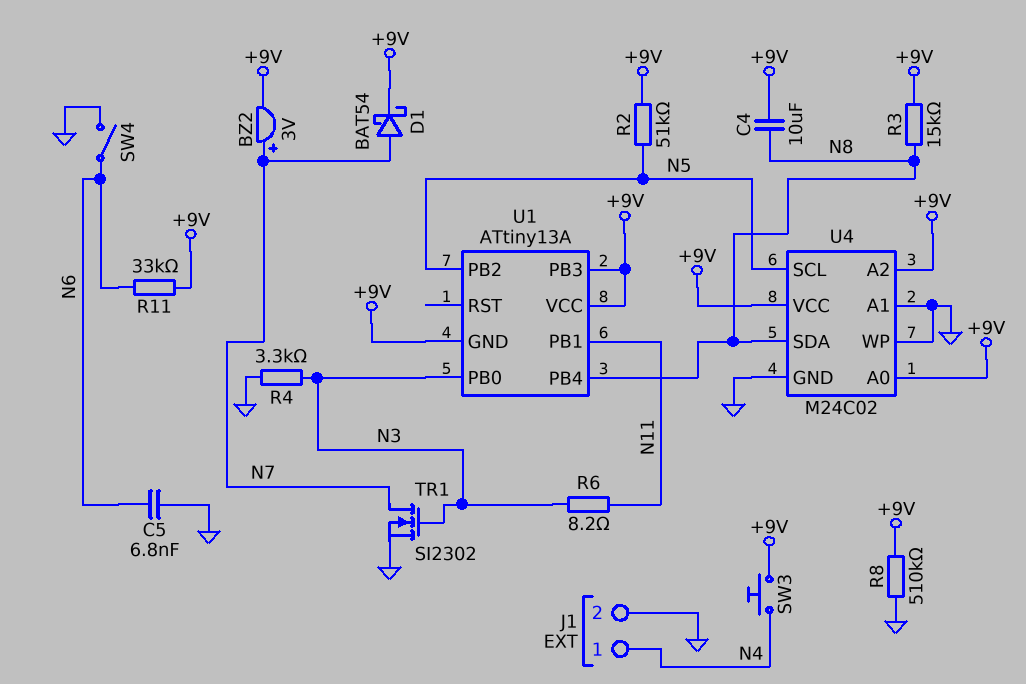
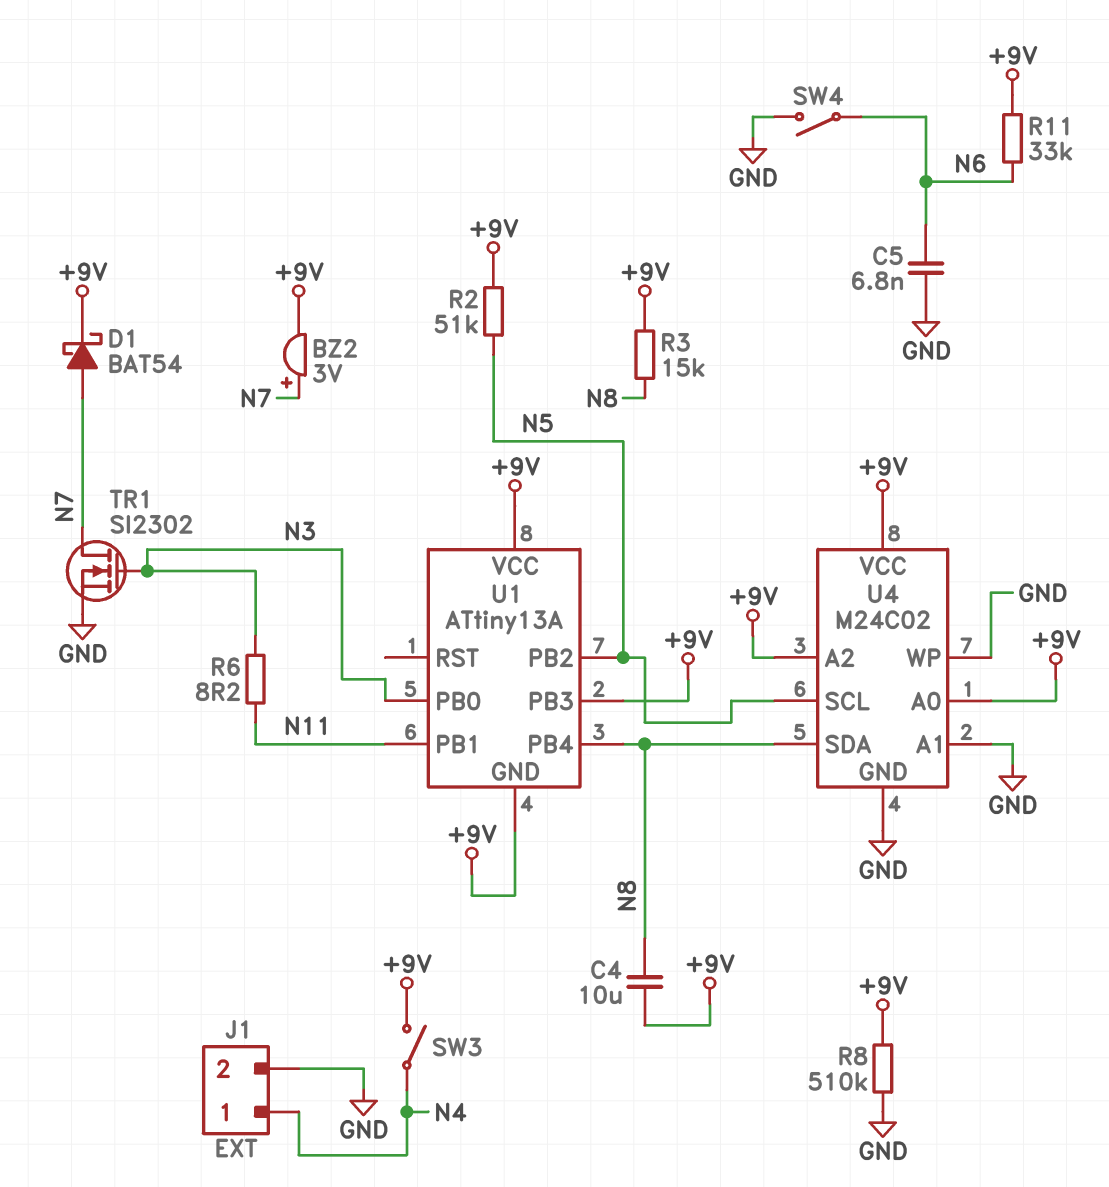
R4: 3.3k (GND, N3) -> none
SW3: button (+9V, N4) -> switch (+9V, N4)

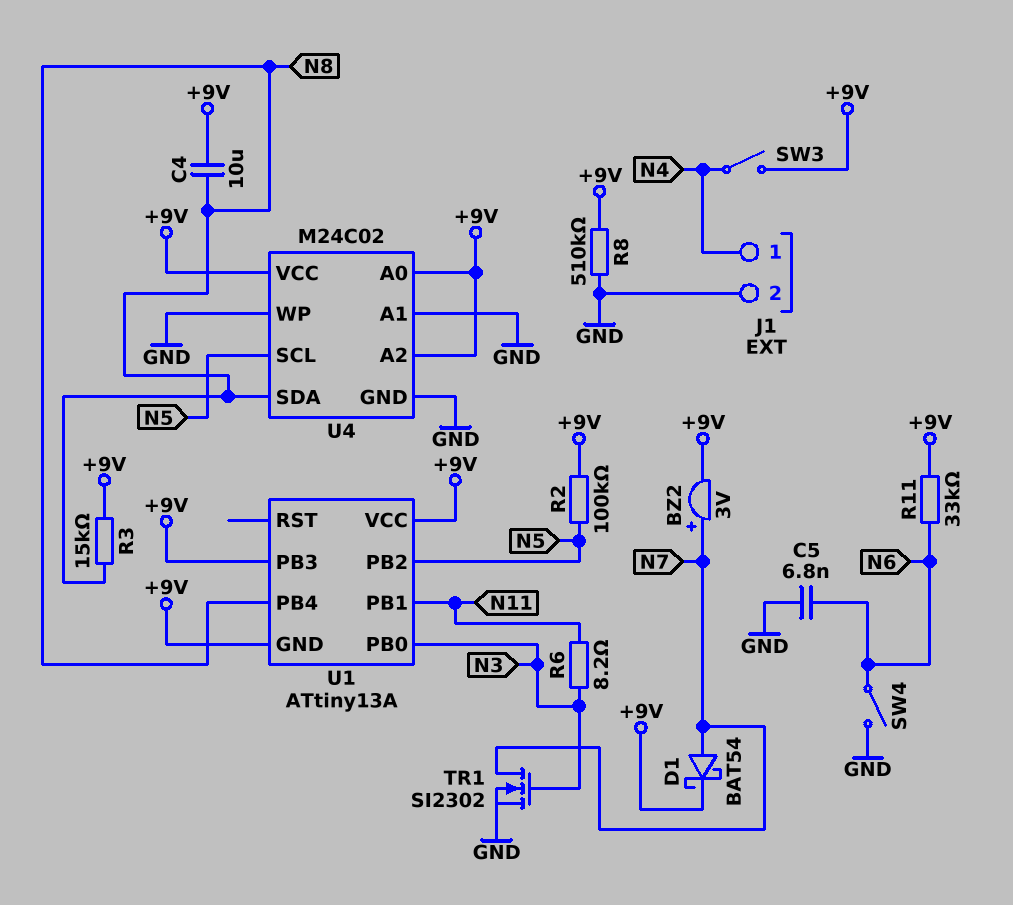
R2: 51k (+9V, N5) -> 100k (+9V, N5)

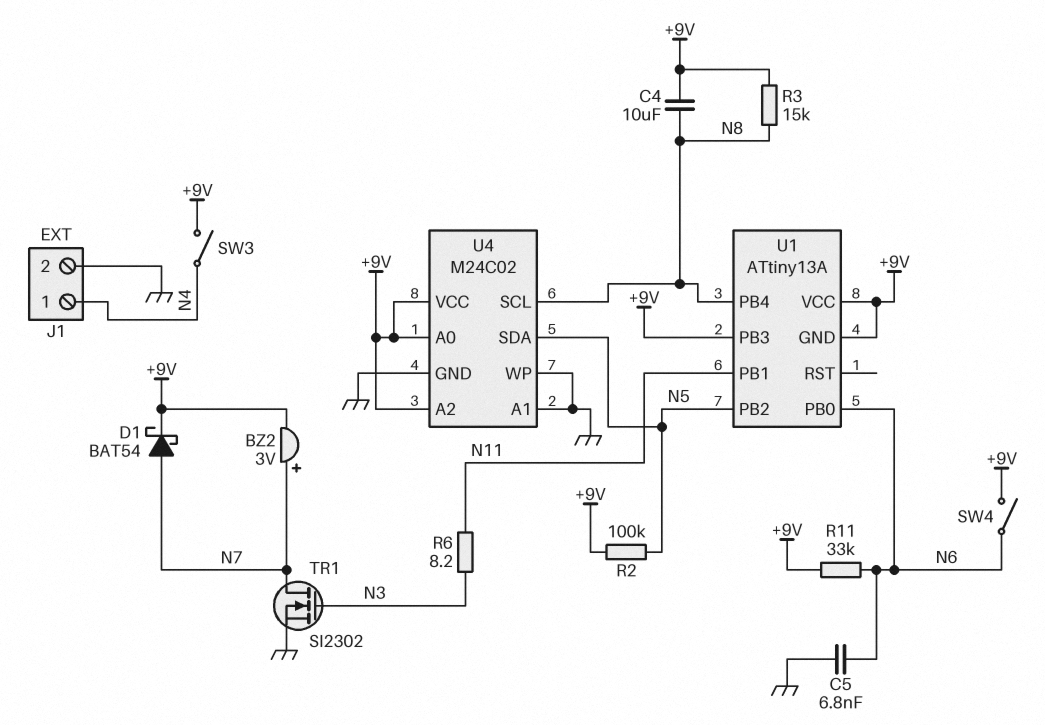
R8: 510k (+9V, GND) -> none
SW4: switch (GND, N6) -> switch (+9V, N6)
U1 pin PB0: N3 -> N6
U4 pin SCL: N5 -> N8
U4 pin SDA: N8 -> N5

